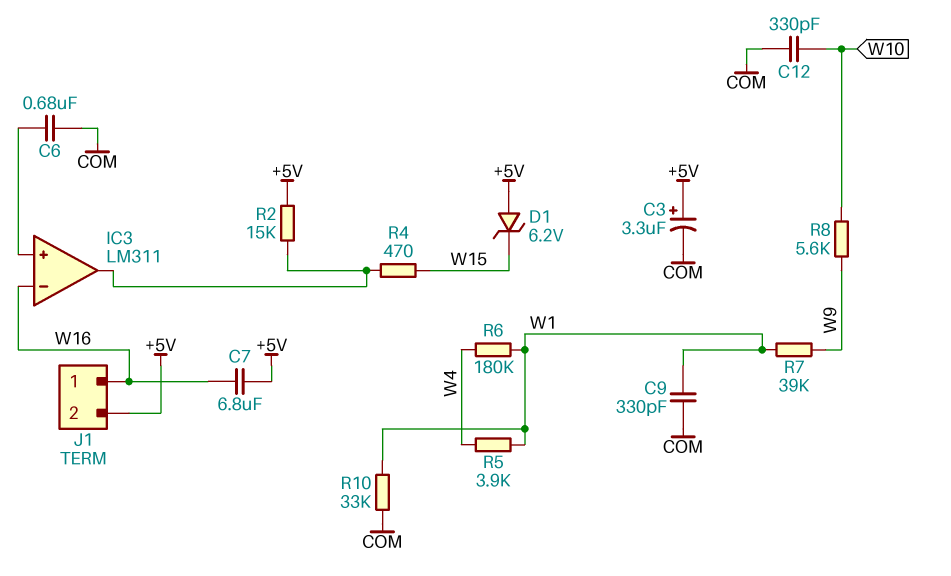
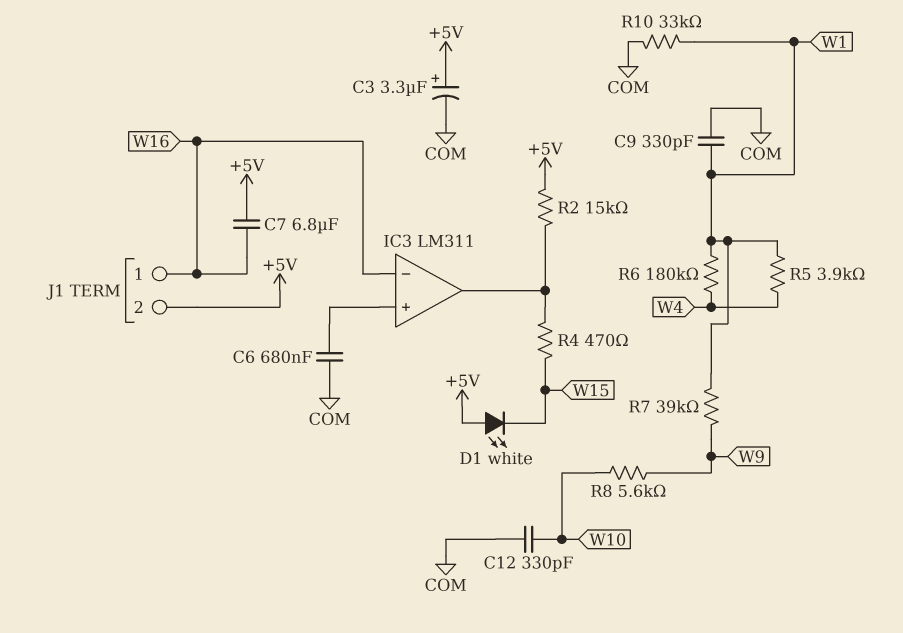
D1: zener 6.2V (A +5V, K W15) -> LED white (A +5V, K W15)

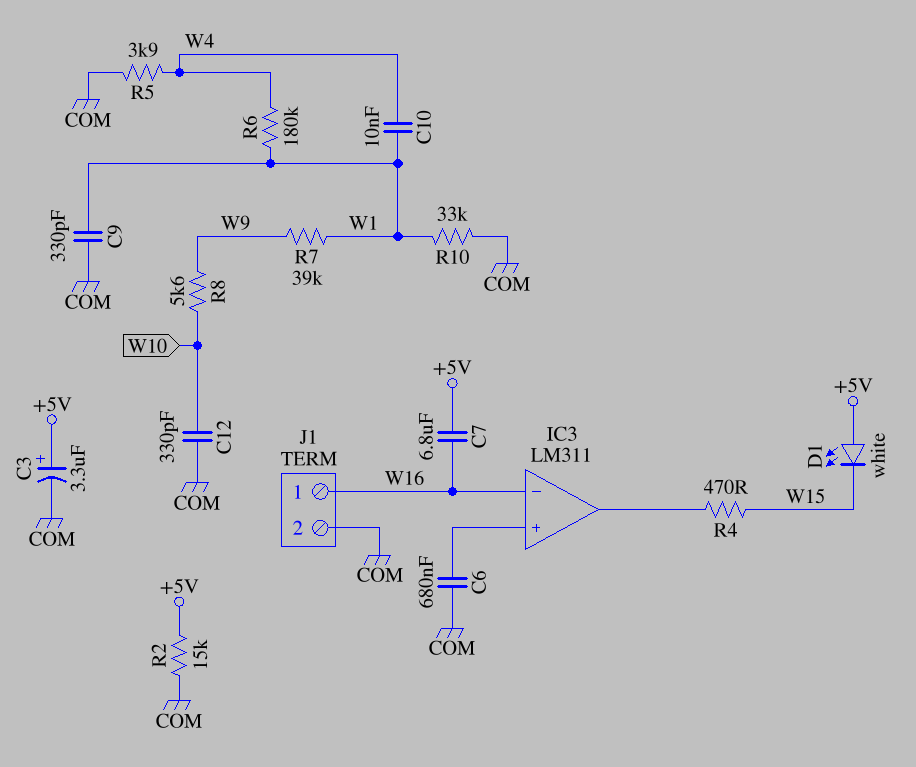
C10: none -> 10nF (W1, W4)
J1 pin 2: +5V -> COM
R2: 15k (+5V, IC3/out) -> 15k (+5V, COM)
R5: 3.9k (W1, W4) -> 3.9k (COM, W4)

